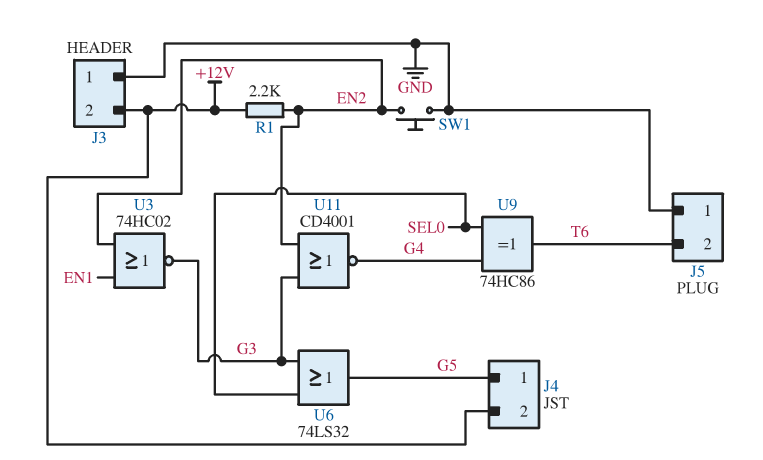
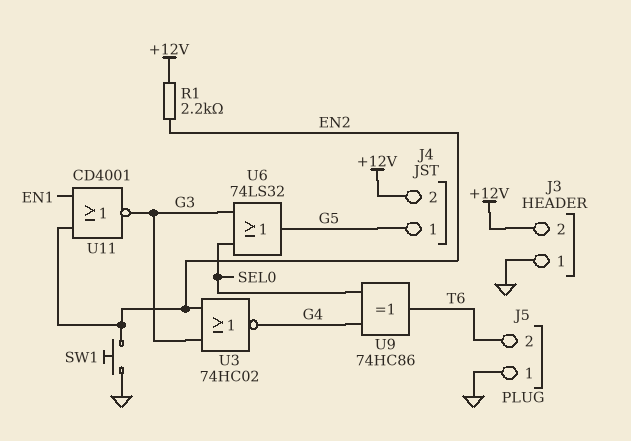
U3: NOR 74HC02 (in EN1, in EN2, out G3) -> NOR 74HC02 (in EN2, in G3, out G4)
U11: NOR CD4001 (in EN2, in G3, out G4) -> NOR CD4001 (in EN1, in EN2, out G3)

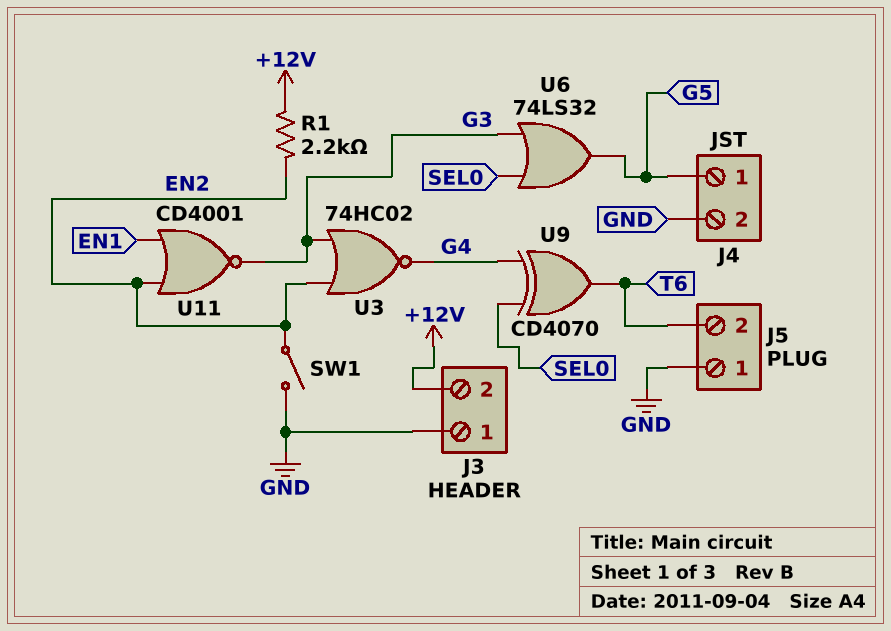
J4 pin 2: +12V -> GND
SW1: button (EN2, GND) -> switch (EN2, GND)
U9: XOR 74HC86 (in G4, in SEL0, out T6) -> XOR CD4070 (in G4, in SEL0, out T6)

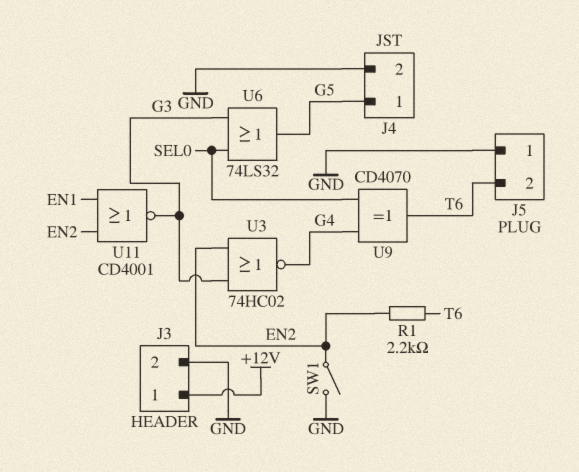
J3 pin 1: GND -> +12V
J3 pin 2: +12V -> GND
R1: 2.2k (+12V, EN2) -> 2.2k (EN2, T6)

